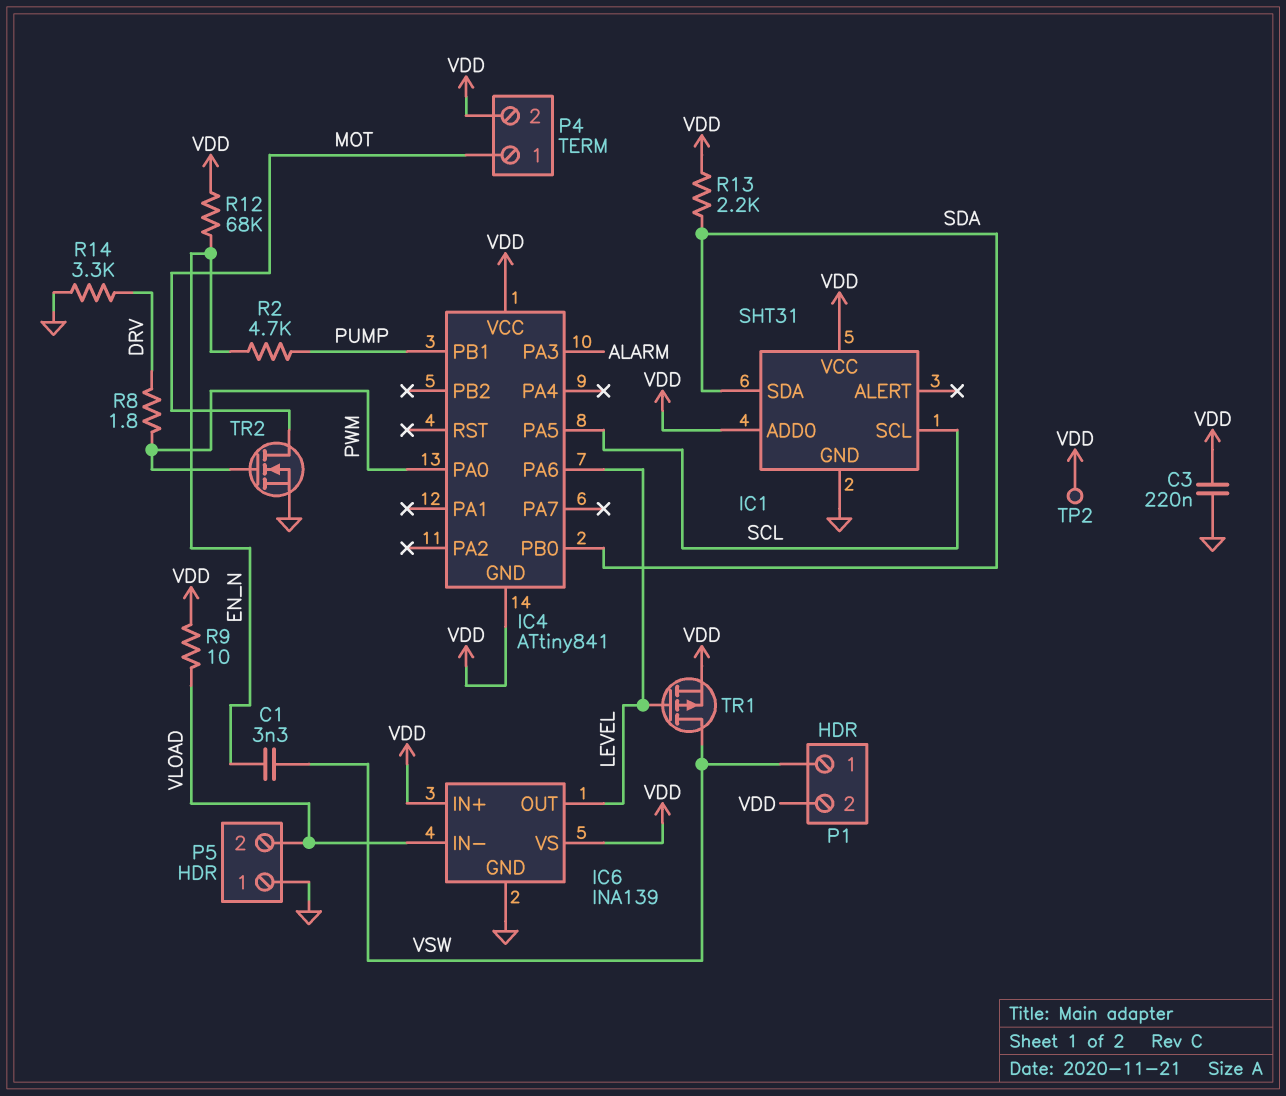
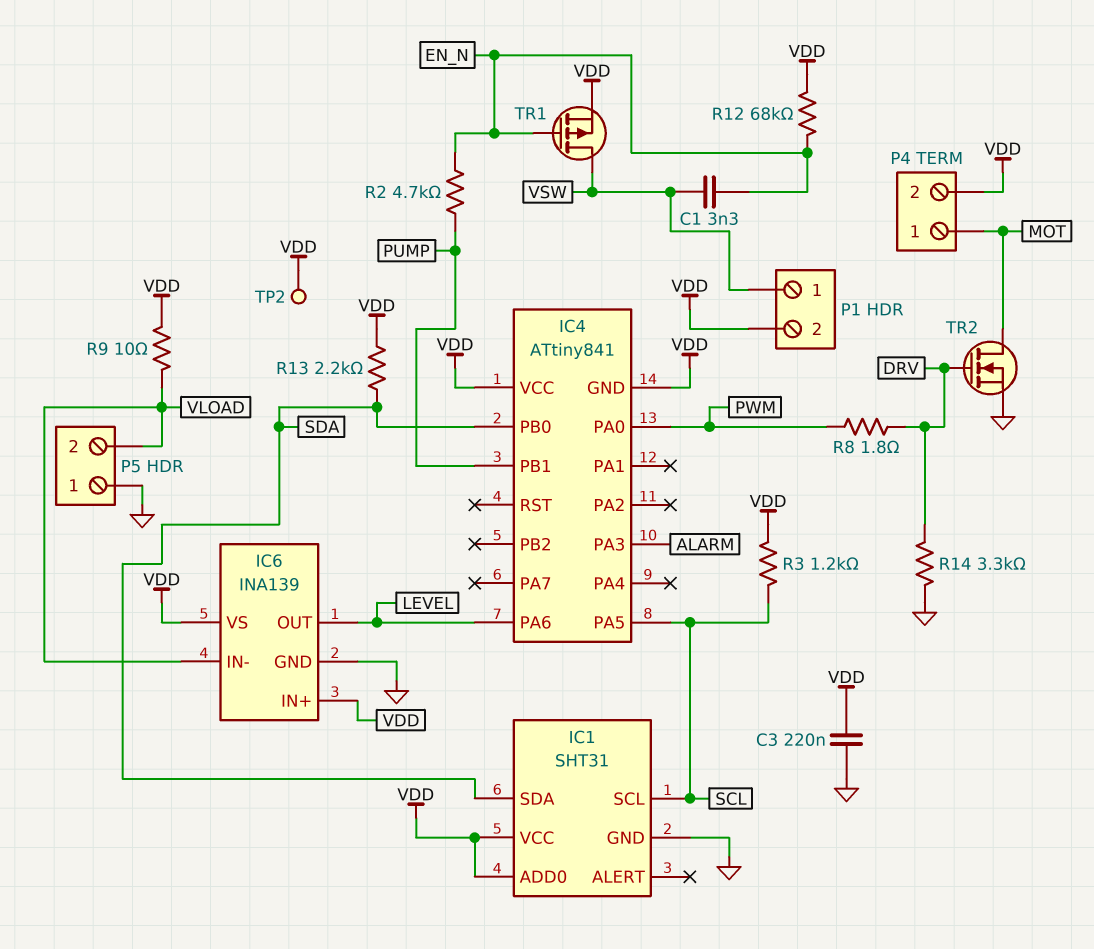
R3: none -> 1.2k (SCL, VDD)
TR1: PMOS (G LEVEL, D VSW, S VDD) -> PMOS (G EN_N, D VSW, S VDD)
TR2: NMOS (G PWM, D MOT, S GND) -> NMOS (G DRV, D MOT, S GND)

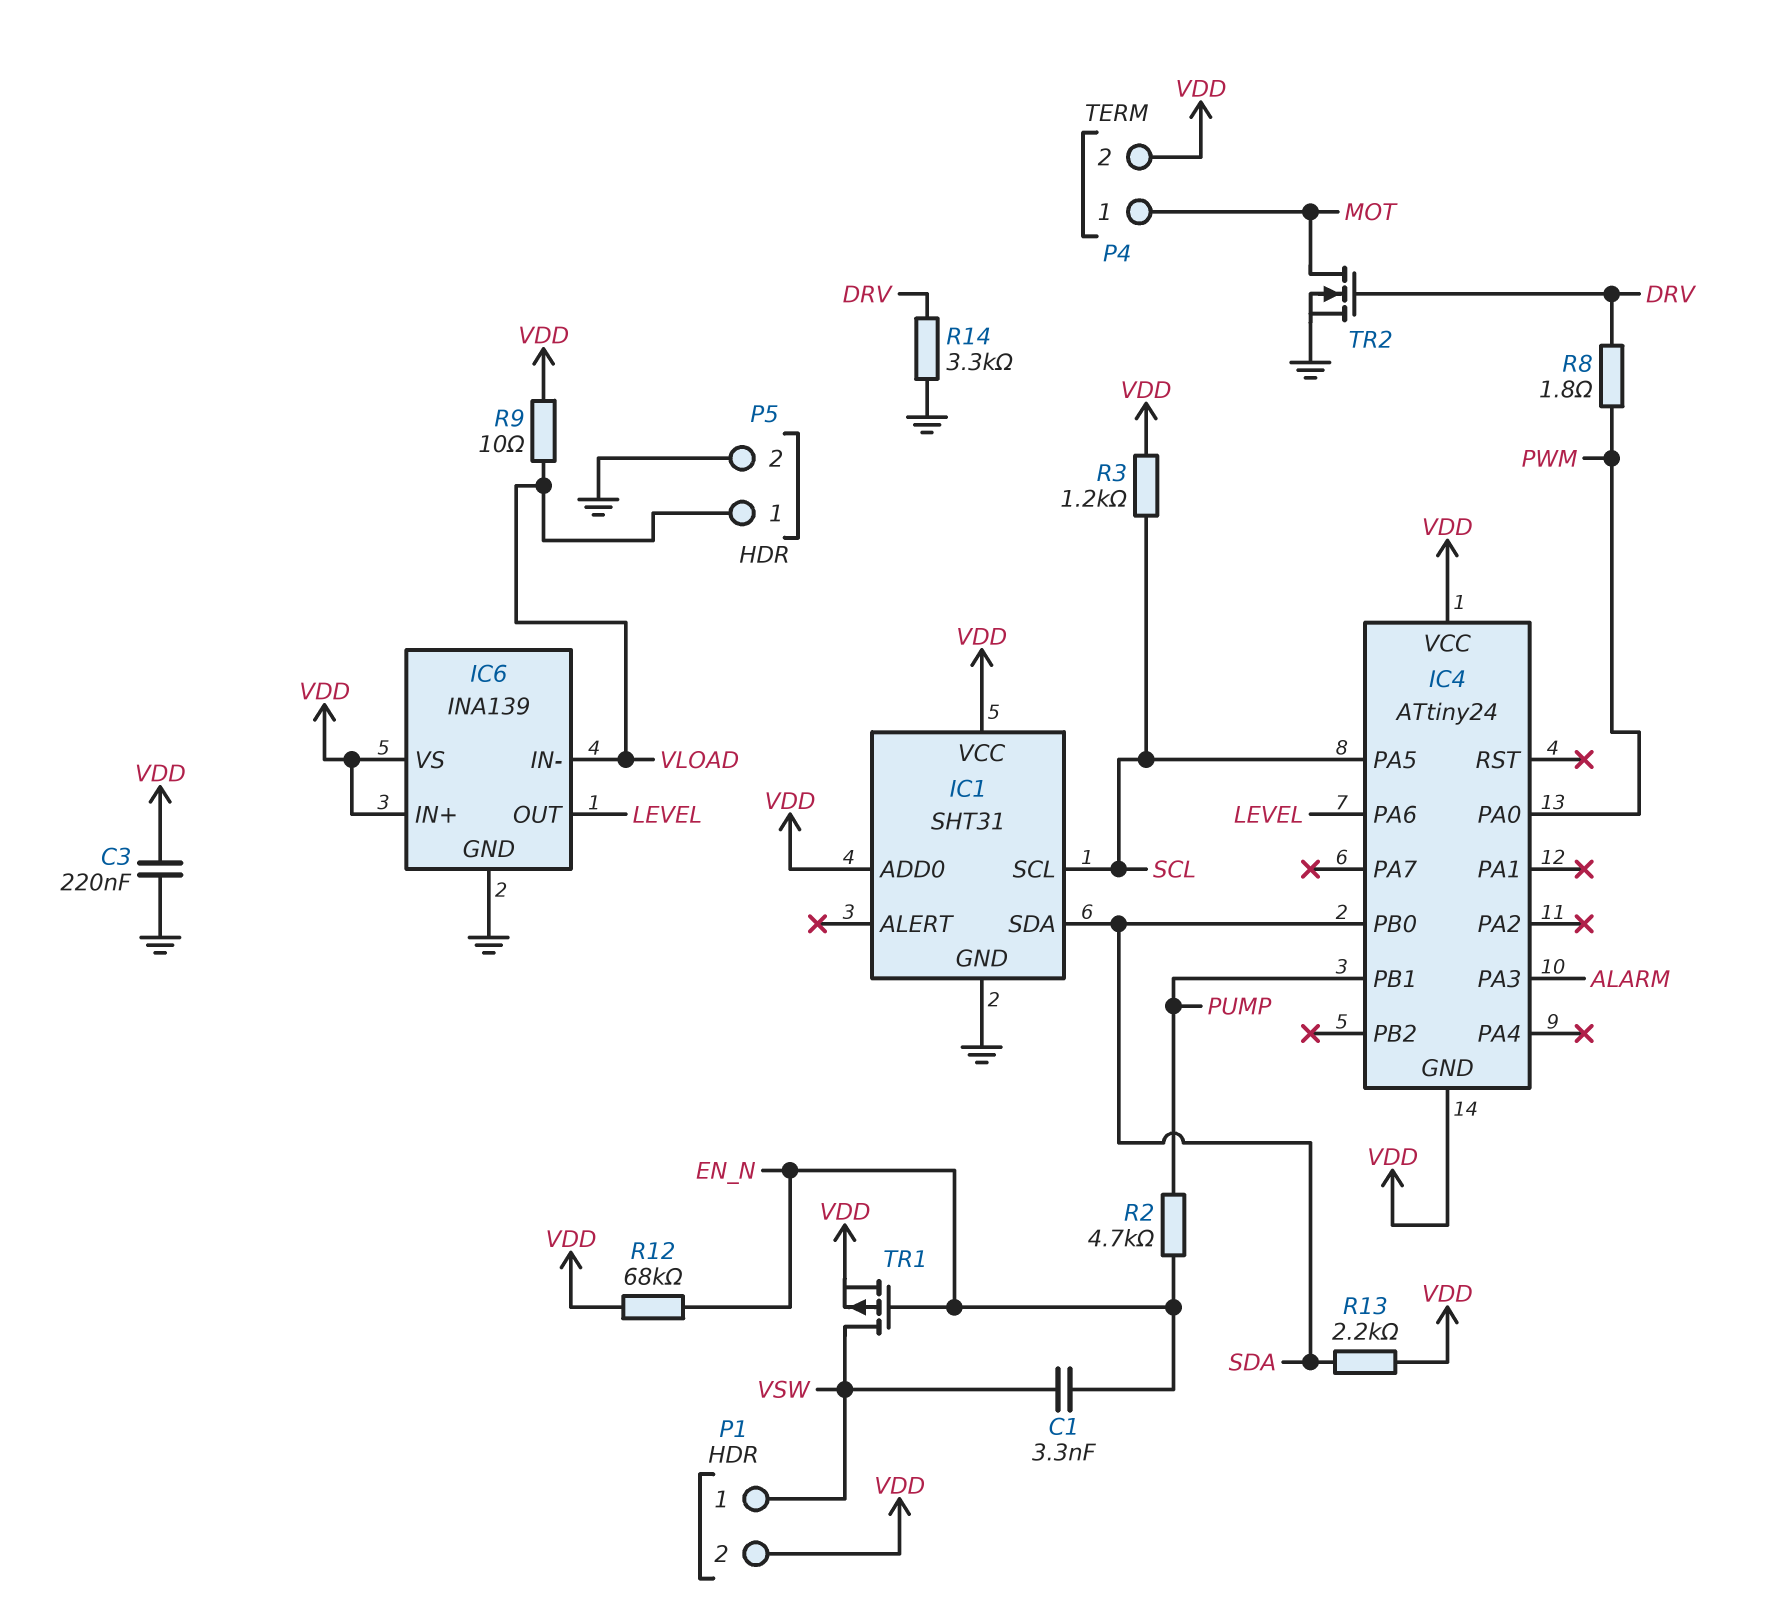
IC4: ATtiny841 -> ATtiny24
P5 pin 1: GND -> VLOAD
P5 pin 2: VLOAD -> GND
TP2: test point (VDD) -> none

